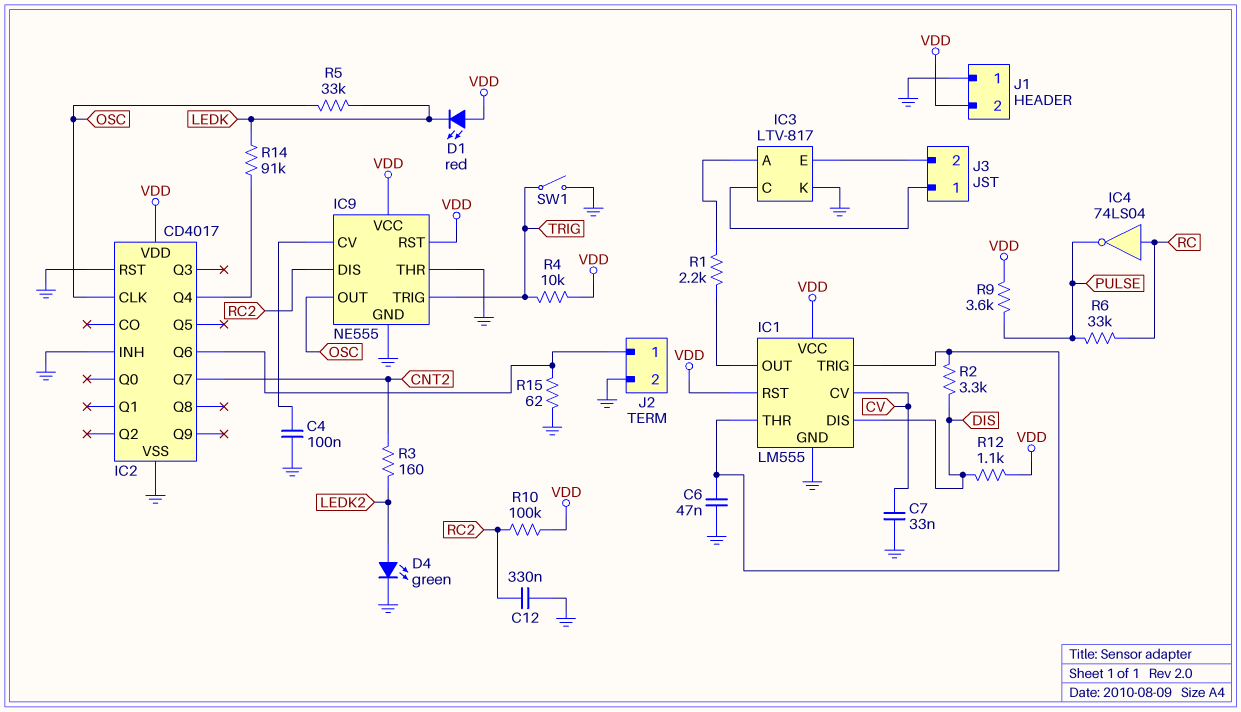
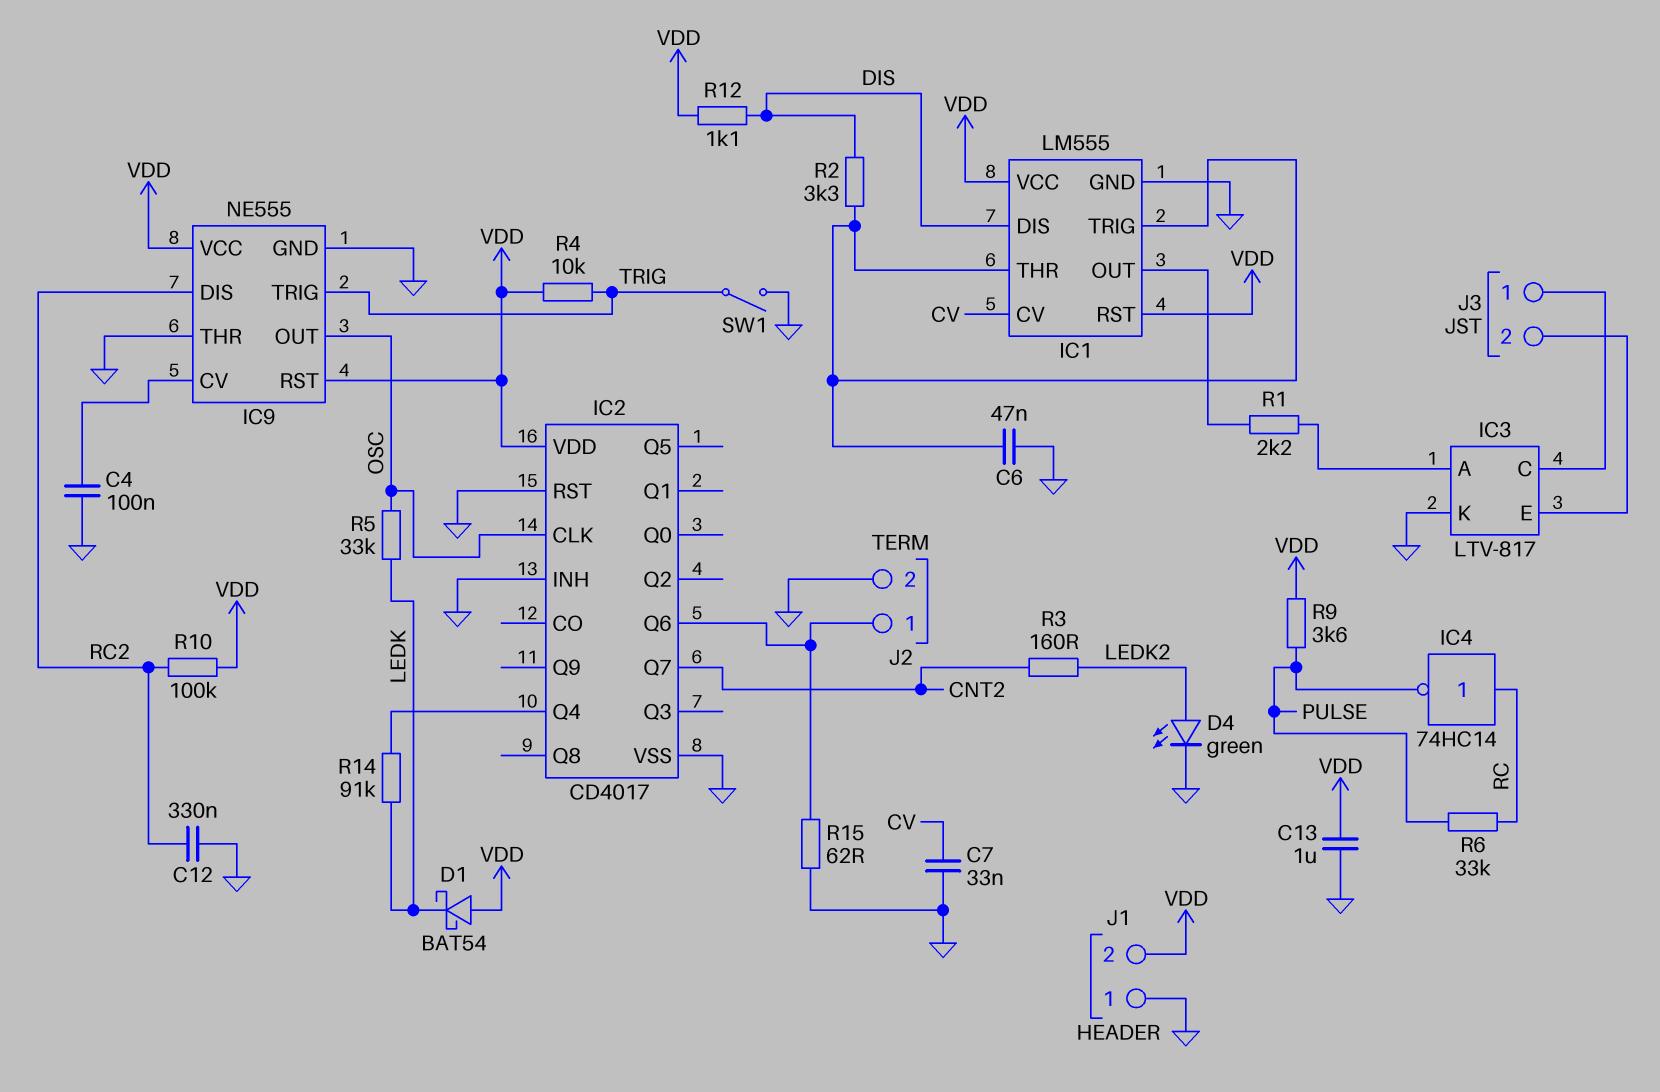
C13: none -> 1uF (GND, VDD)
D1: LED red (A VDD, K LEDK) -> schottky BAT54 (A VDD, K LEDK)
IC4: NOT 74LS04 (in RC, out PULSE) -> NOT 74HC14 (in RC, out PULSE)

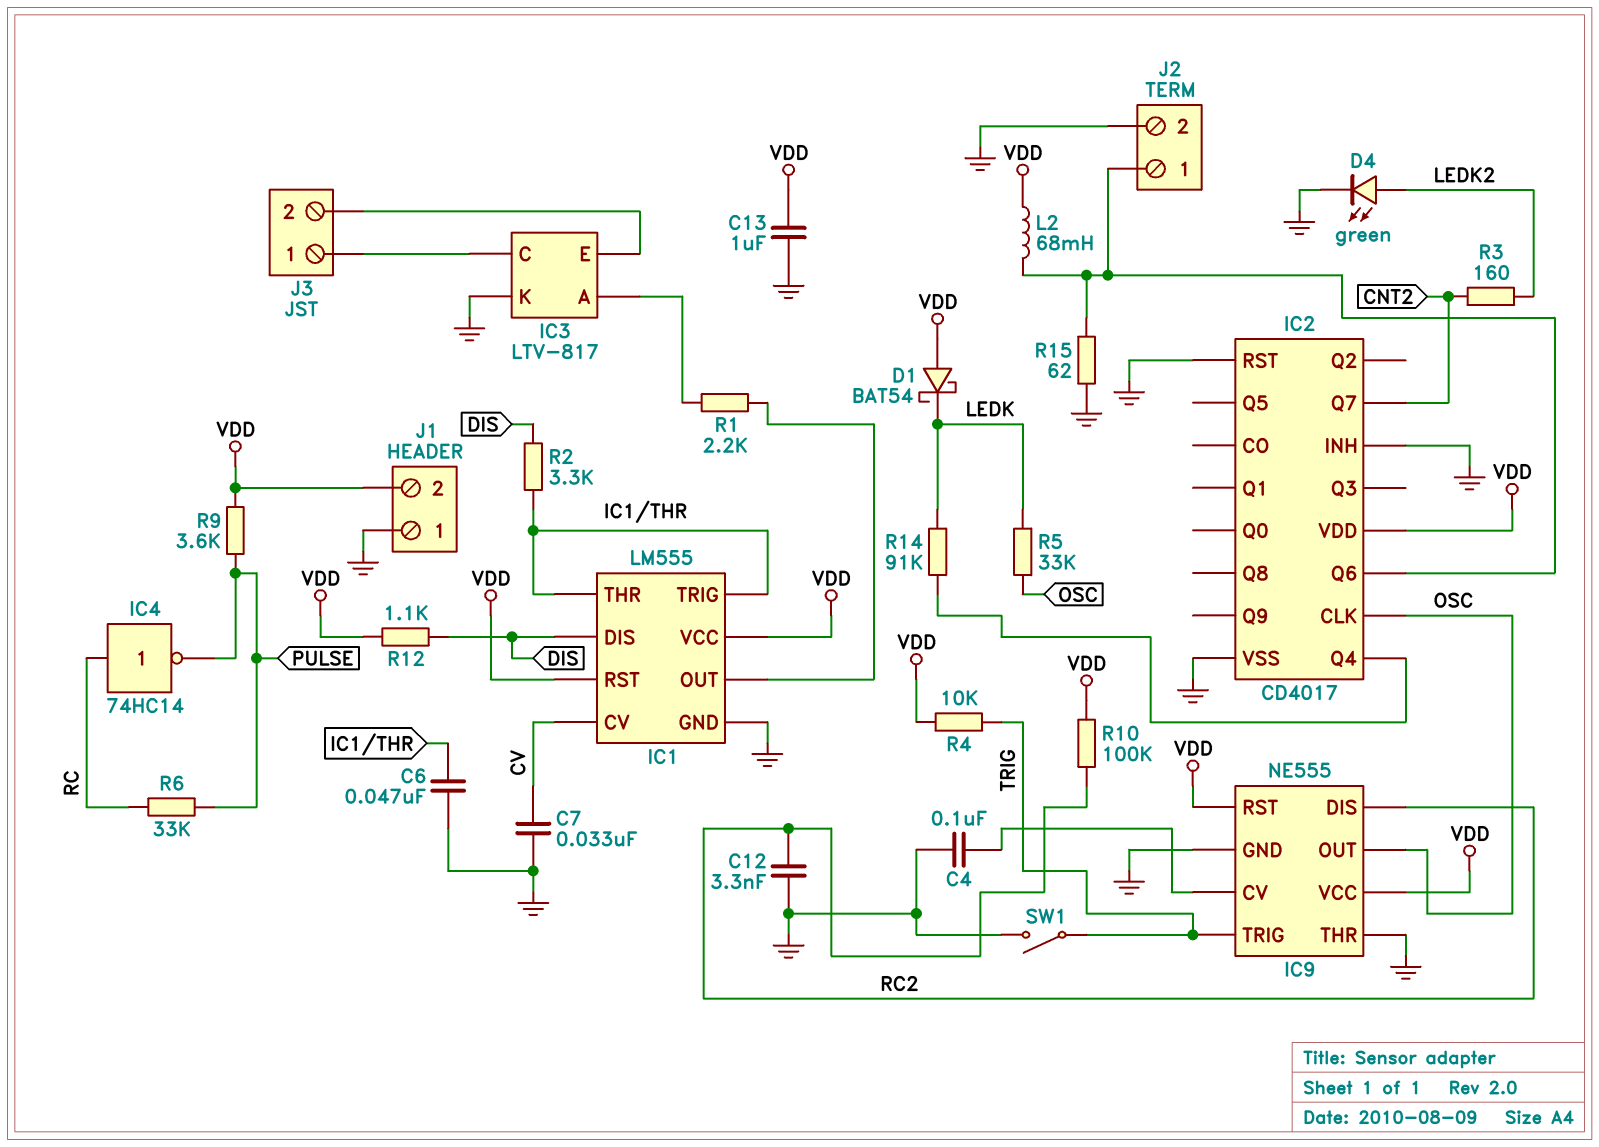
C12: 330nF (GND, RC2) -> 3.3nF (GND, RC2)
L2: none -> 68mH (IC2/Q6, VDD)

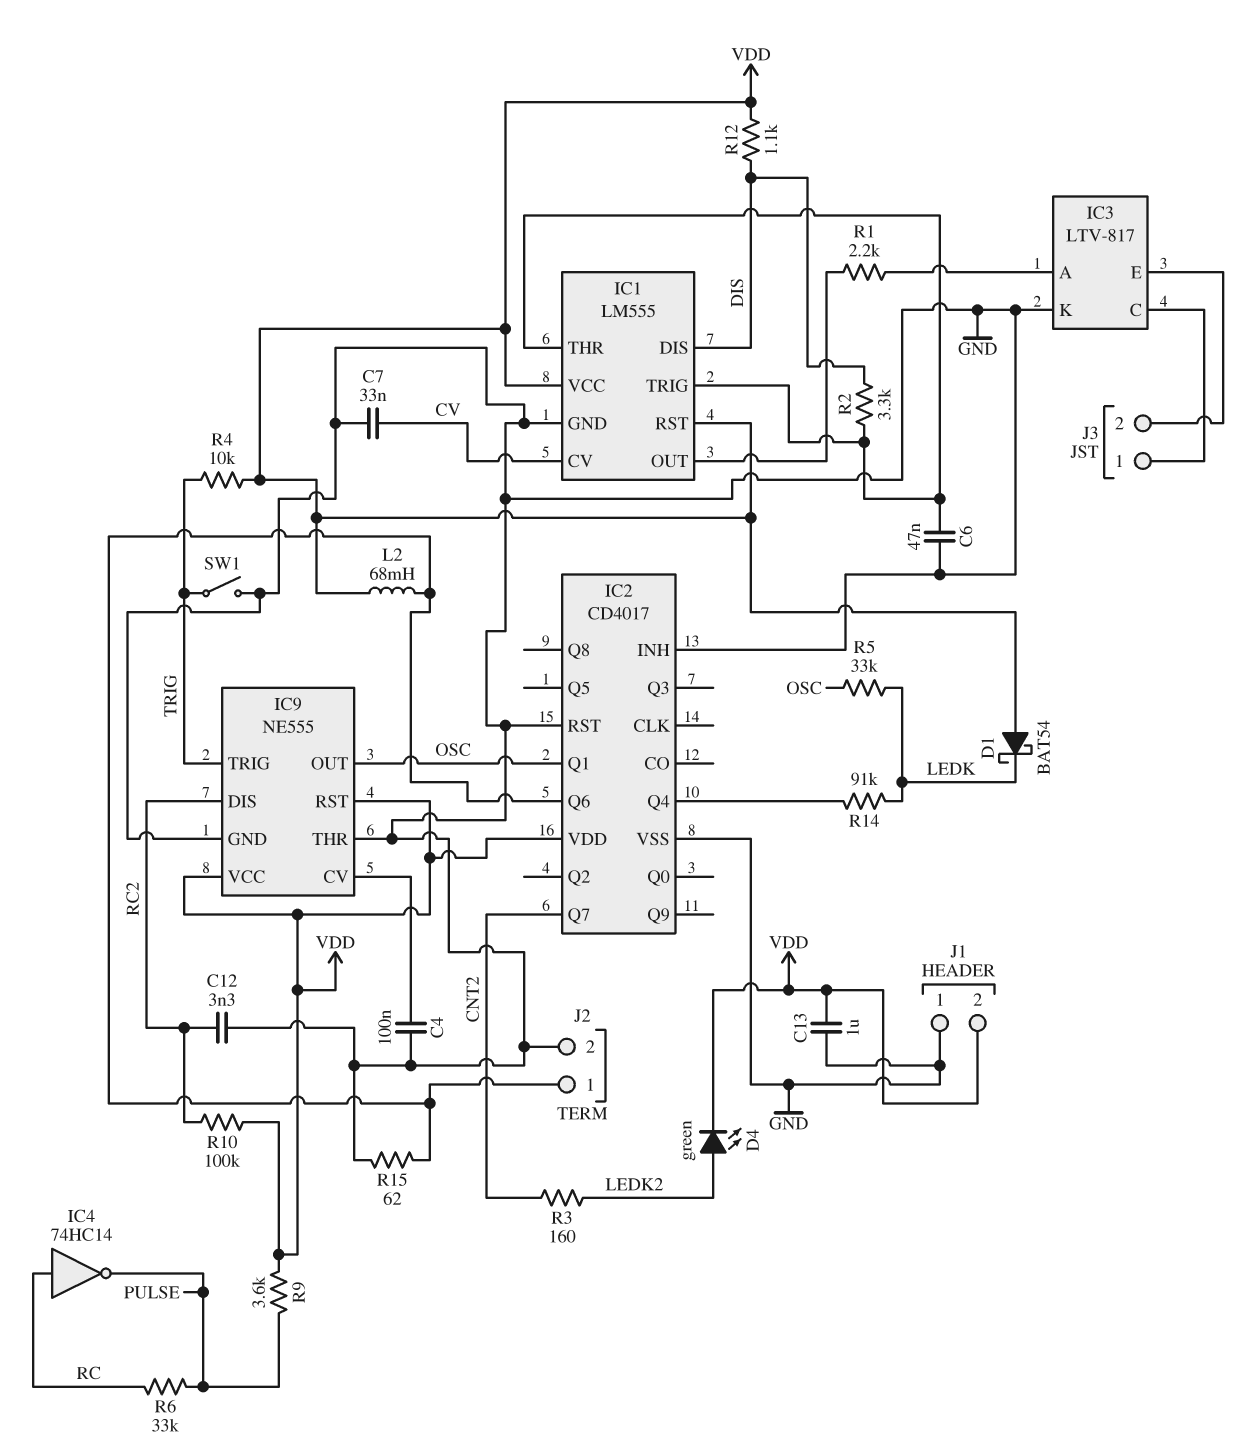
D4: LED green (A LEDK2, K GND) -> LED green (A LEDK2, K VDD)
IC2 pin CLK: OSC -> none
IC2 pin Q1: none -> OSC

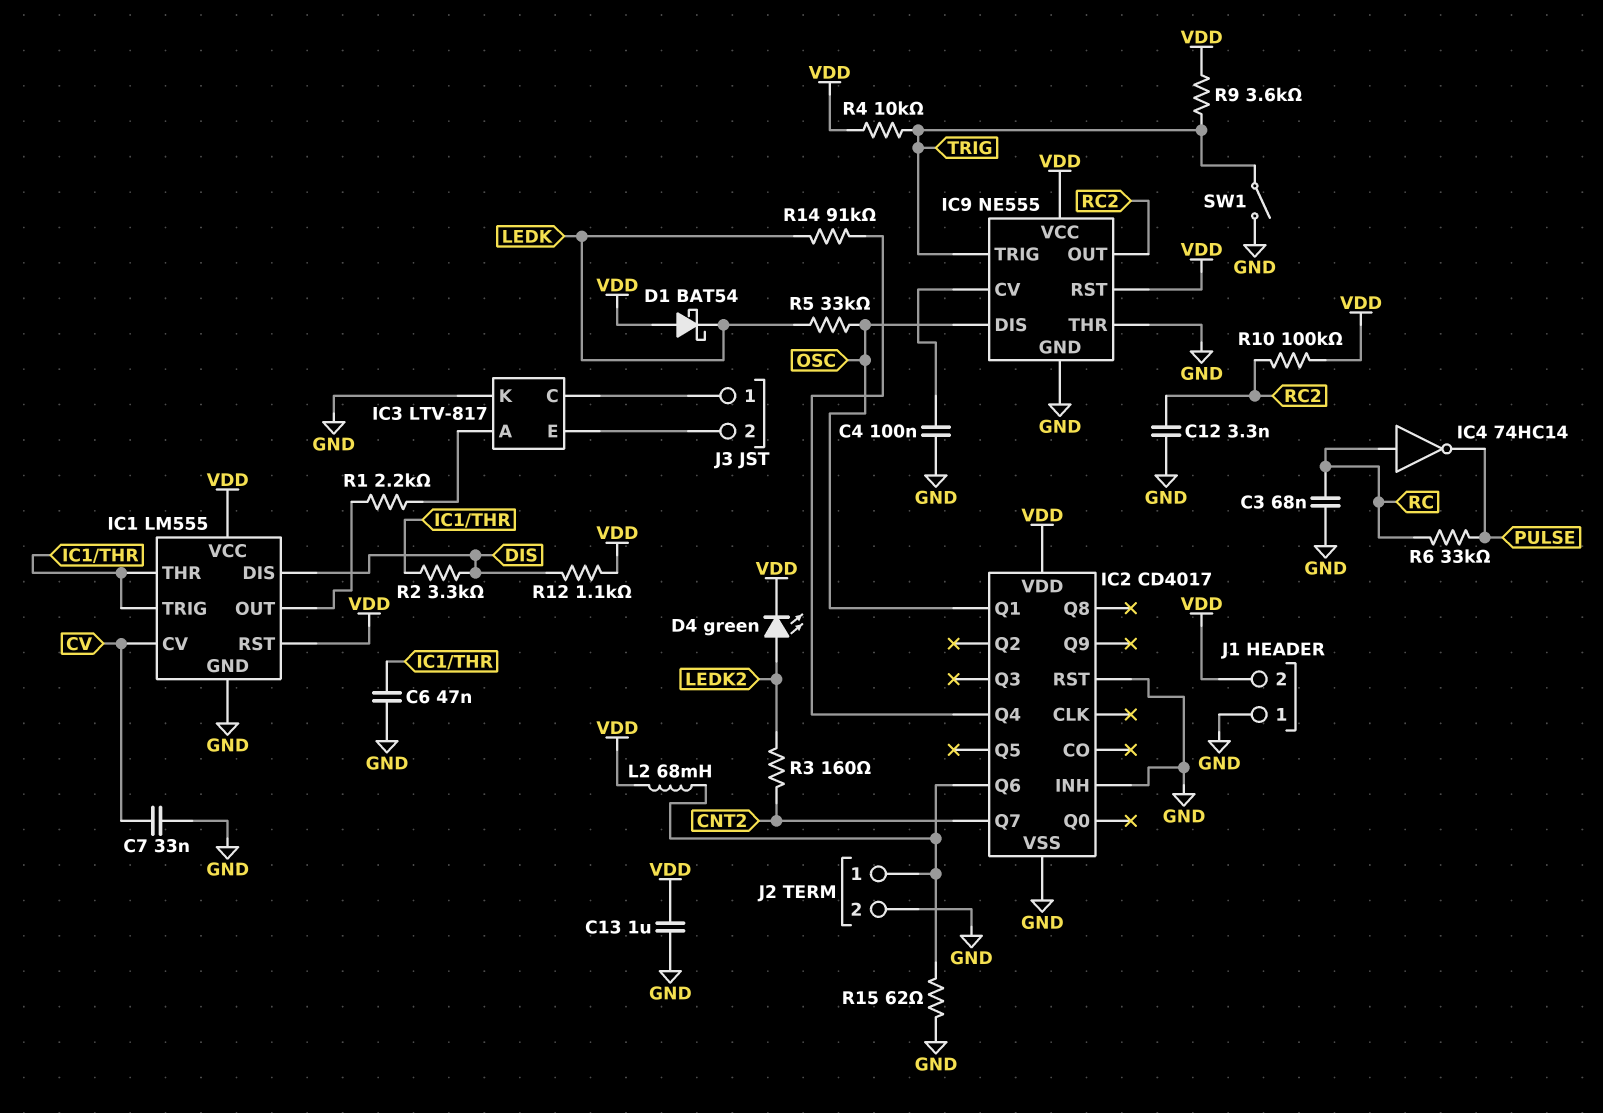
C3: none -> 68nF (GND, RC)
IC9 pin DIS: RC2 -> OSC
IC9 pin OUT: OSC -> RC2
R9: 3.6k (PULSE, VDD) -> 3.6k (TRIG, VDD)

